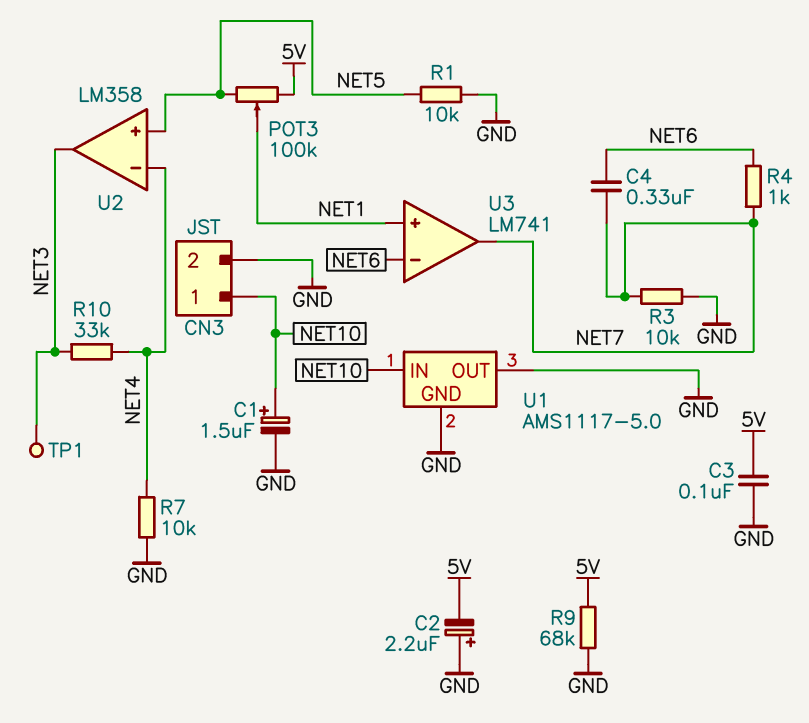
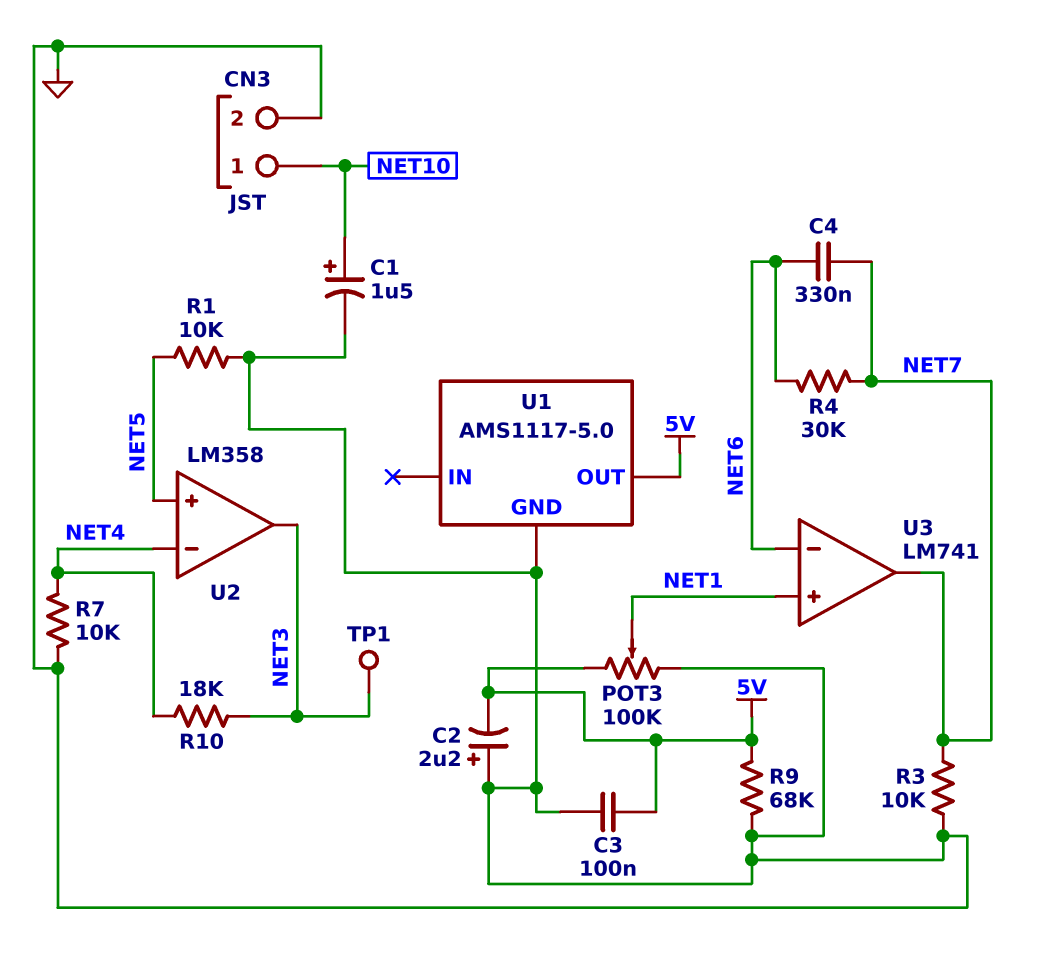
POT3: 100k (5V, NET5, wiper NET1) -> 100k (5V, GND, wiper NET1)
R4: 1k (NET6, NET7) -> 30k (NET6, NET7)
R10: 33k (NET3, NET4) -> 18k (NET3, NET4)
U1 pin IN: NET10 -> none
U1 pin OUT: GND -> 5V

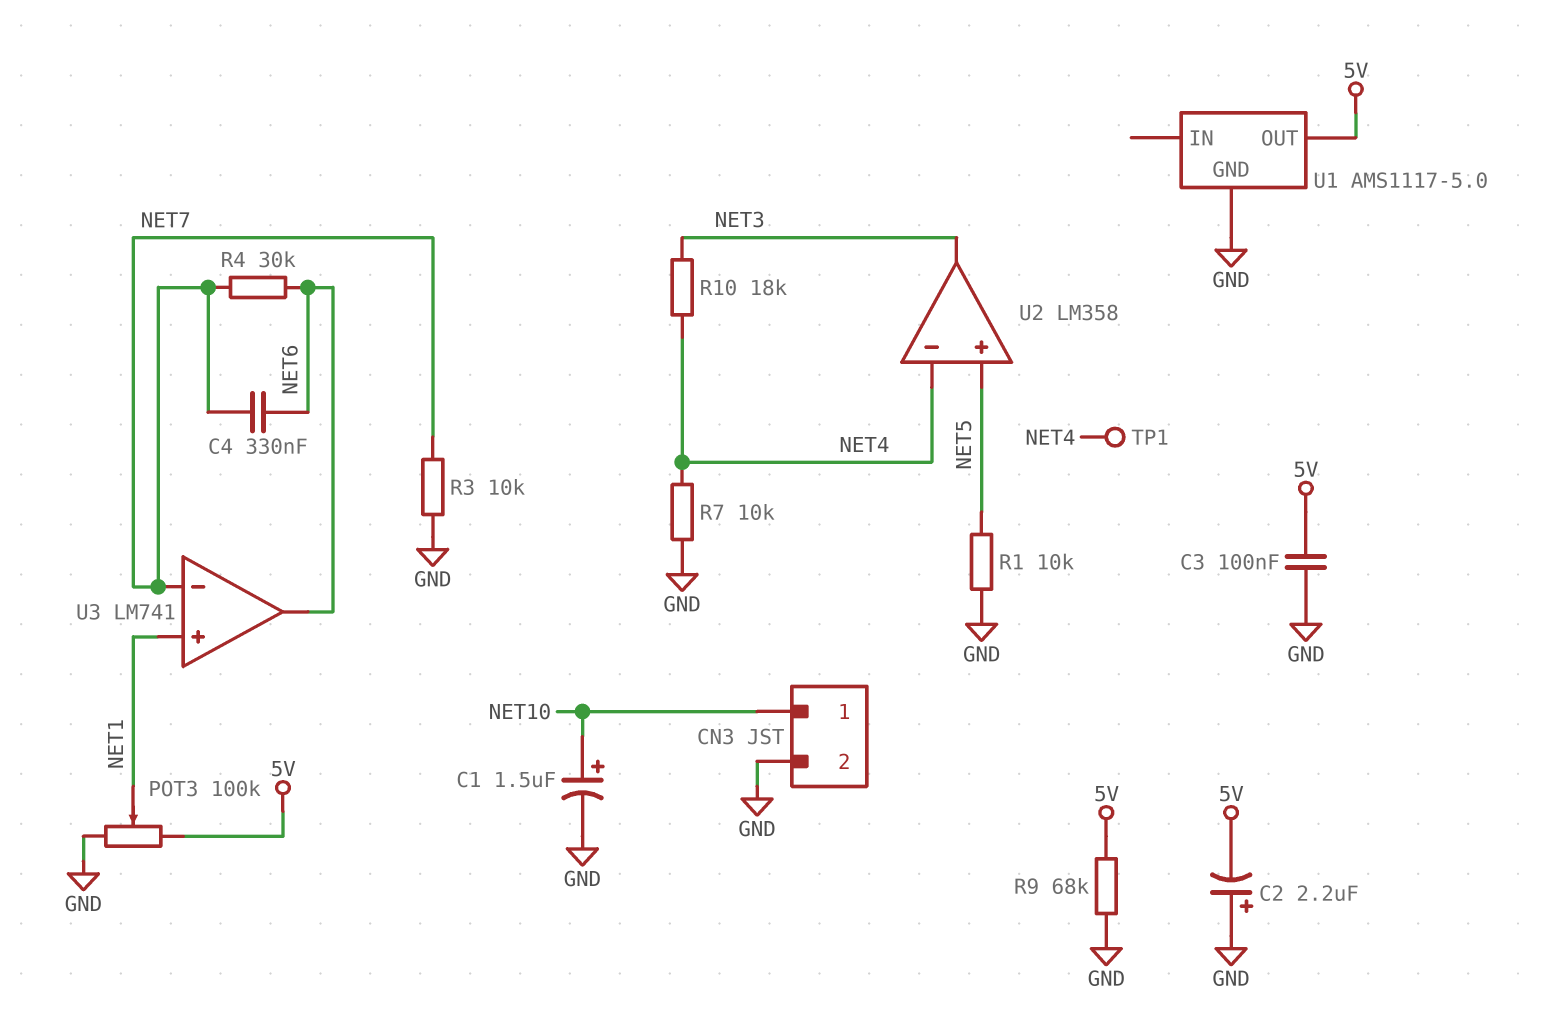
TP1: test point (NET3) -> test point (NET4)
U3 pin in-: NET6 -> NET7
U3 pin out: NET7 -> NET6

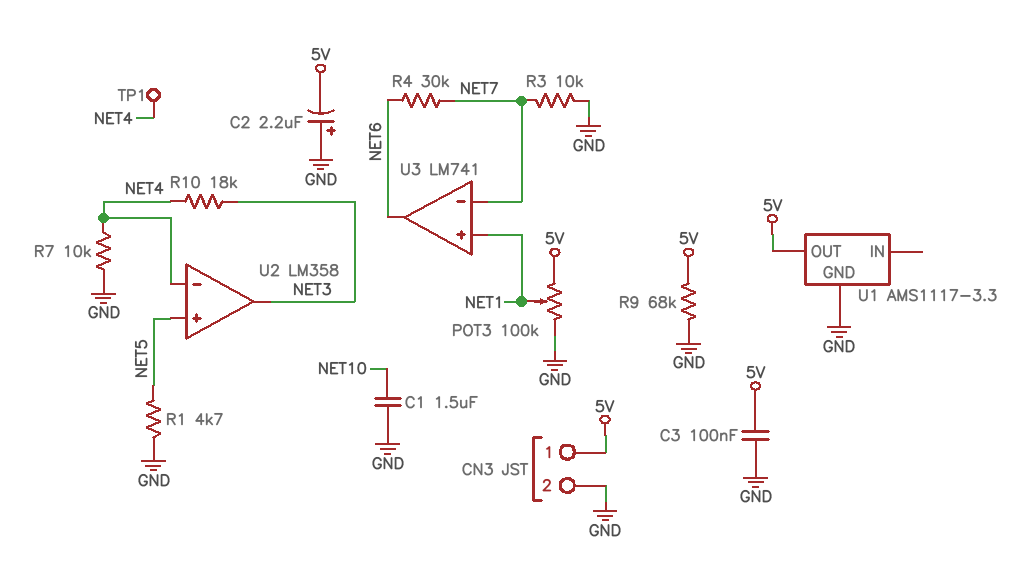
C1: 1.5uF (plus NET10, minus GND) -> 1.5uF (GND, NET10)
C4: 330nF (NET6, NET7) -> none
CN3 pin 1: NET10 -> 5V
R1: 10k (GND, NET5) -> 4.7k (GND, NET5)
U1: AMS1117-5.0 -> AMS1117-3.3

